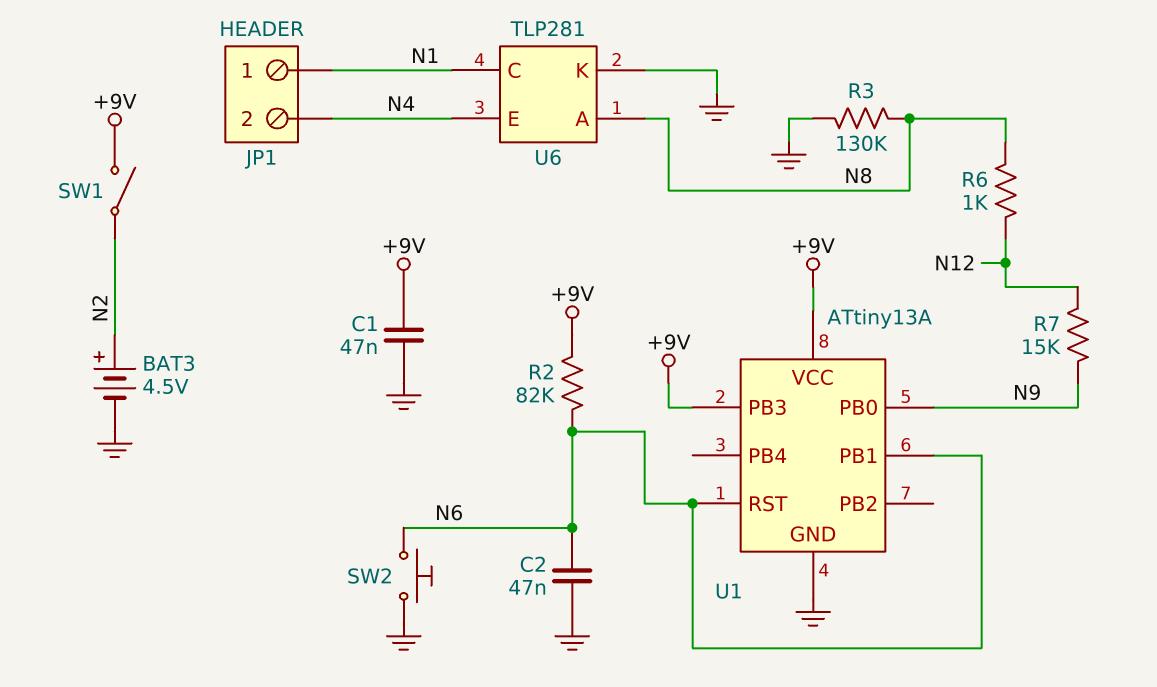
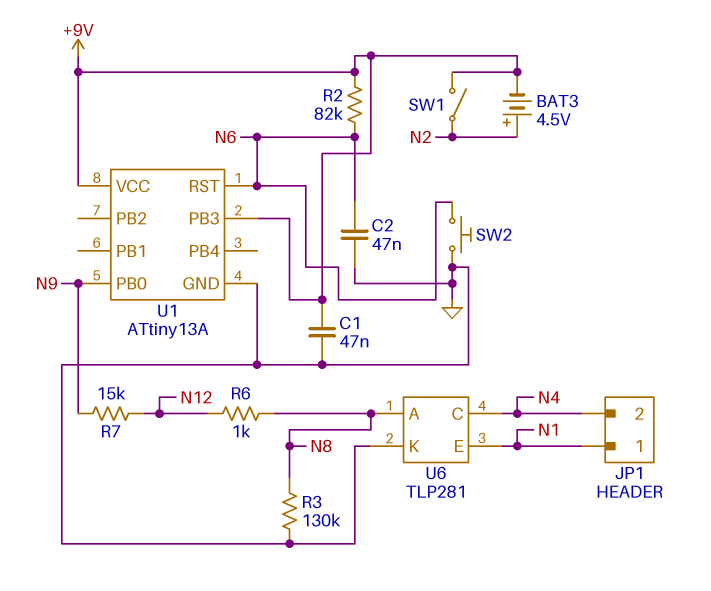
BAT3: 4.5V (plus N2, minus GND) -> 4.5V (plus N2, minus +9V)
U1 pin PB1: N6 -> none
U6 pin C: N1 -> N4
U6 pin E: N4 -> N1

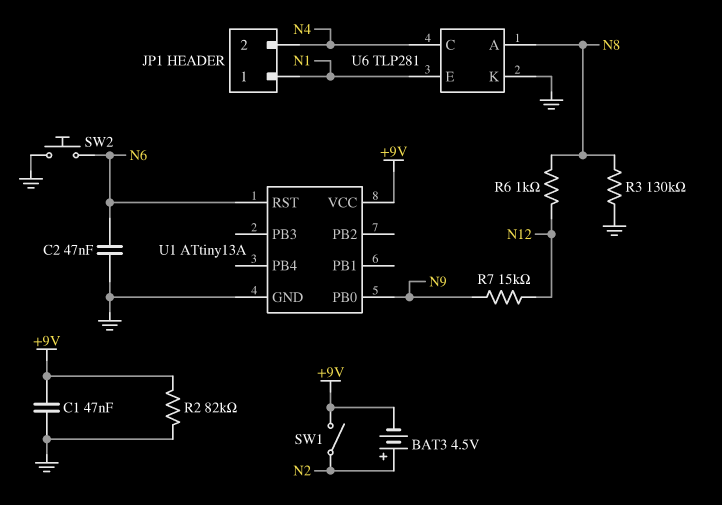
R2: 82k (+9V, N6) -> 82k (+9V, GND)
U1 pin PB3: +9V -> none

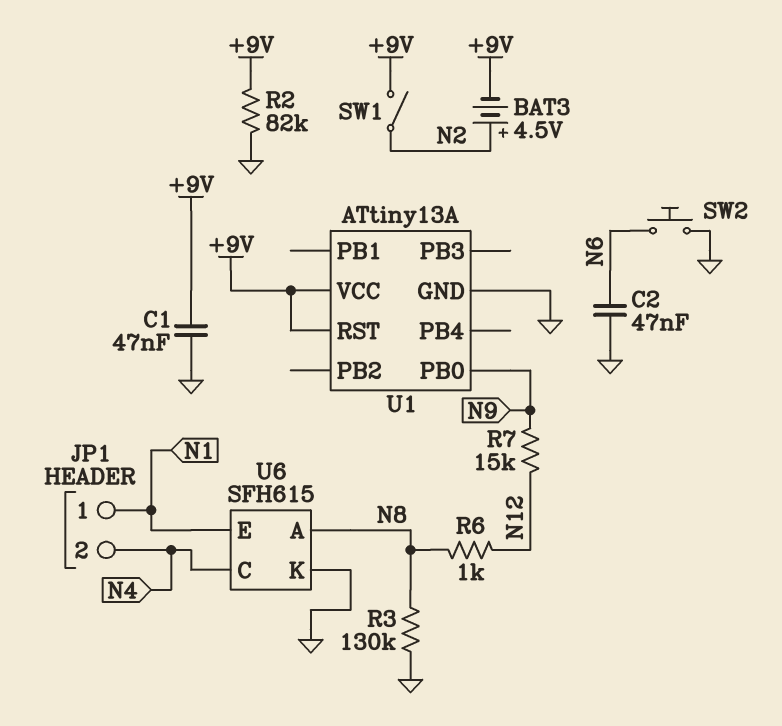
U1 pin RST: N6 -> +9V
U6: TLP281 -> SFH615

